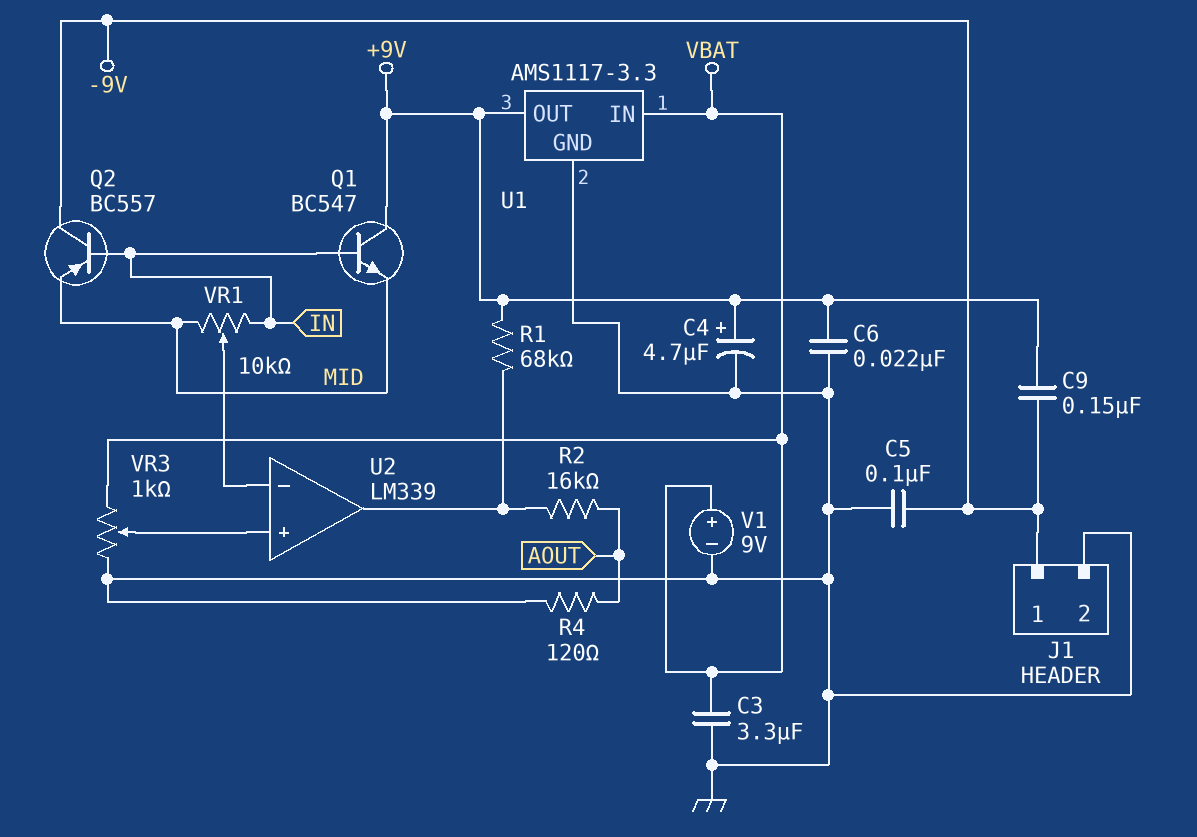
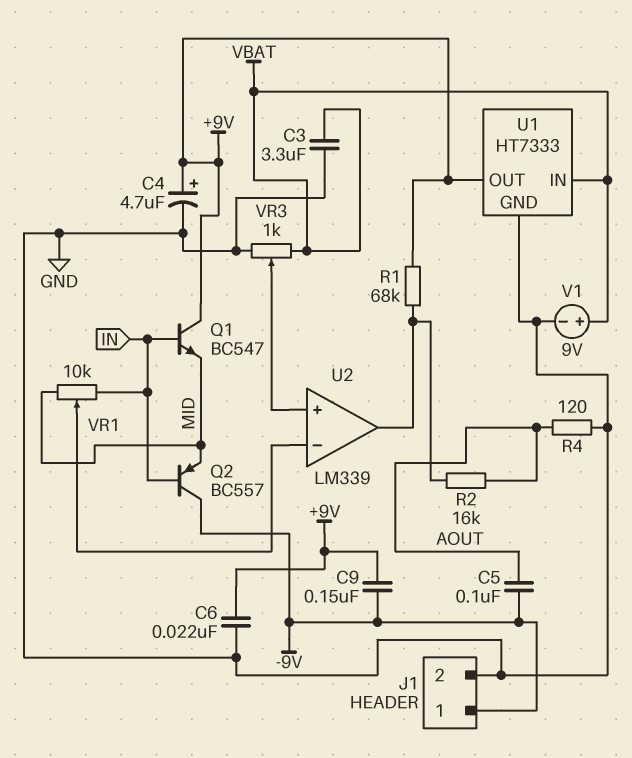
C5: 100nF (-9V, GND) -> 100nF (-9V, AOUT)
U1: AMS1117-3.3 -> HT7333

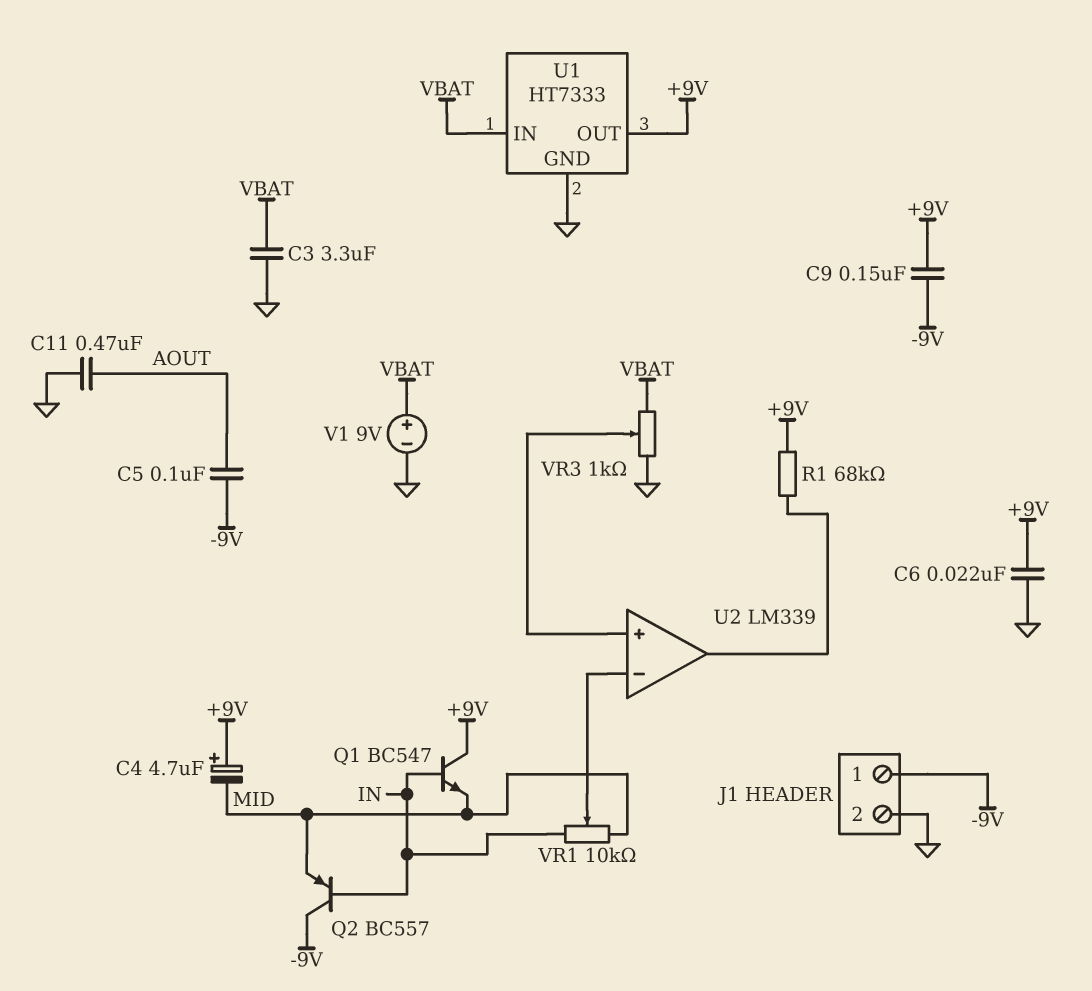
C4: 4.7uF (plus +9V, minus GND) -> 4.7uF (plus +9V, minus MID)
C11: none -> 470nF (AOUT, GND)
R2: 16k (AOUT, U2/out) -> none
R4: 120 (AOUT, GND) -> none

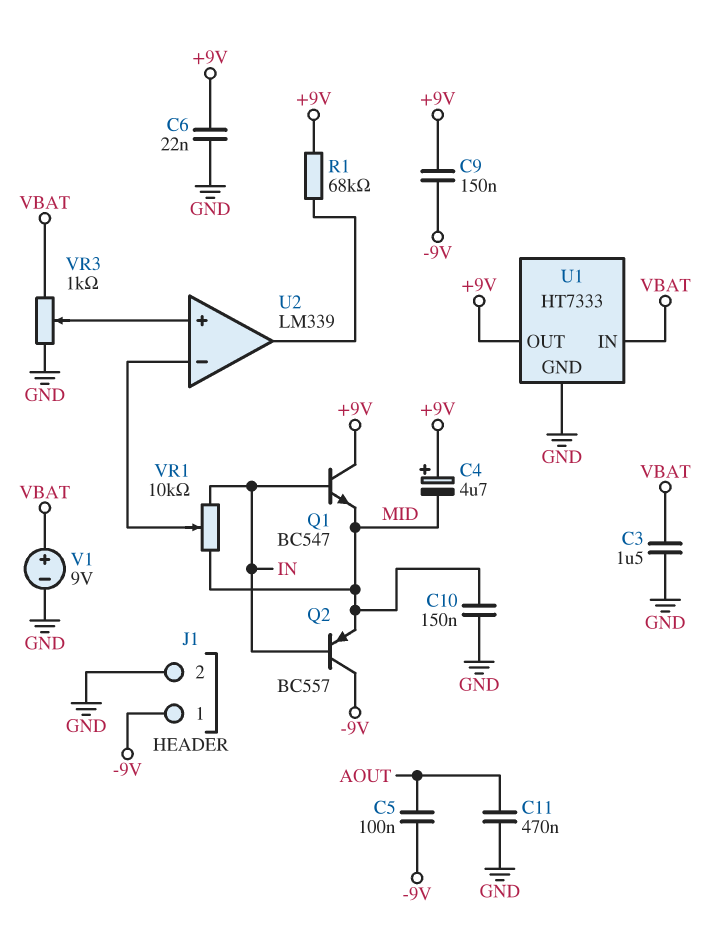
C3: 3.3uF (GND, VBAT) -> 1.5uF (GND, VBAT)
C10: none -> 150nF (GND, MID)

